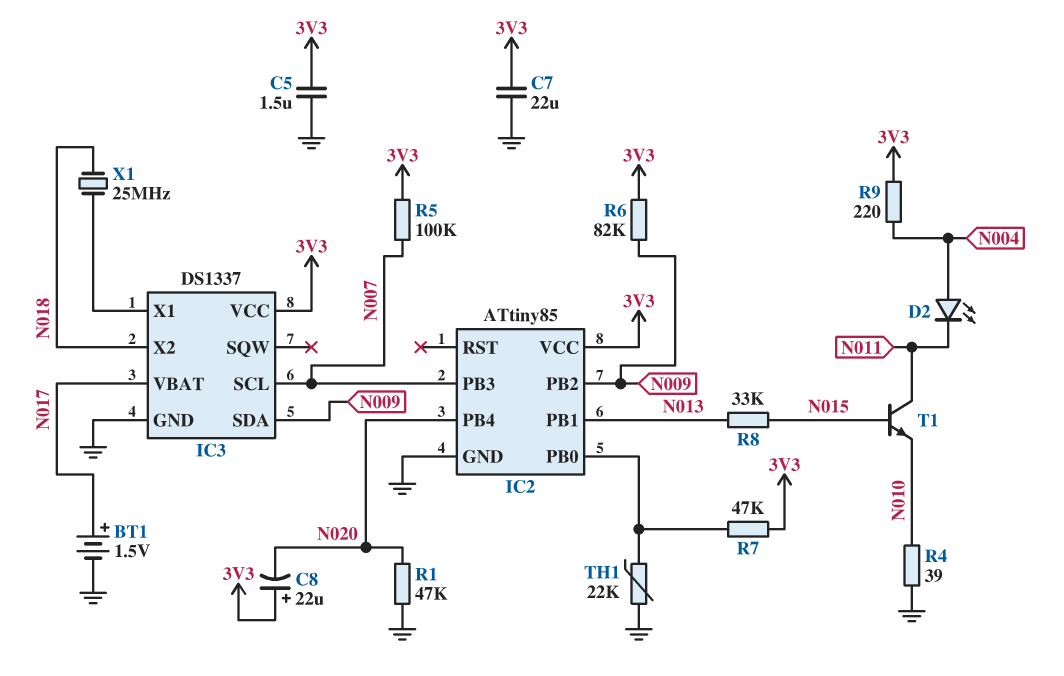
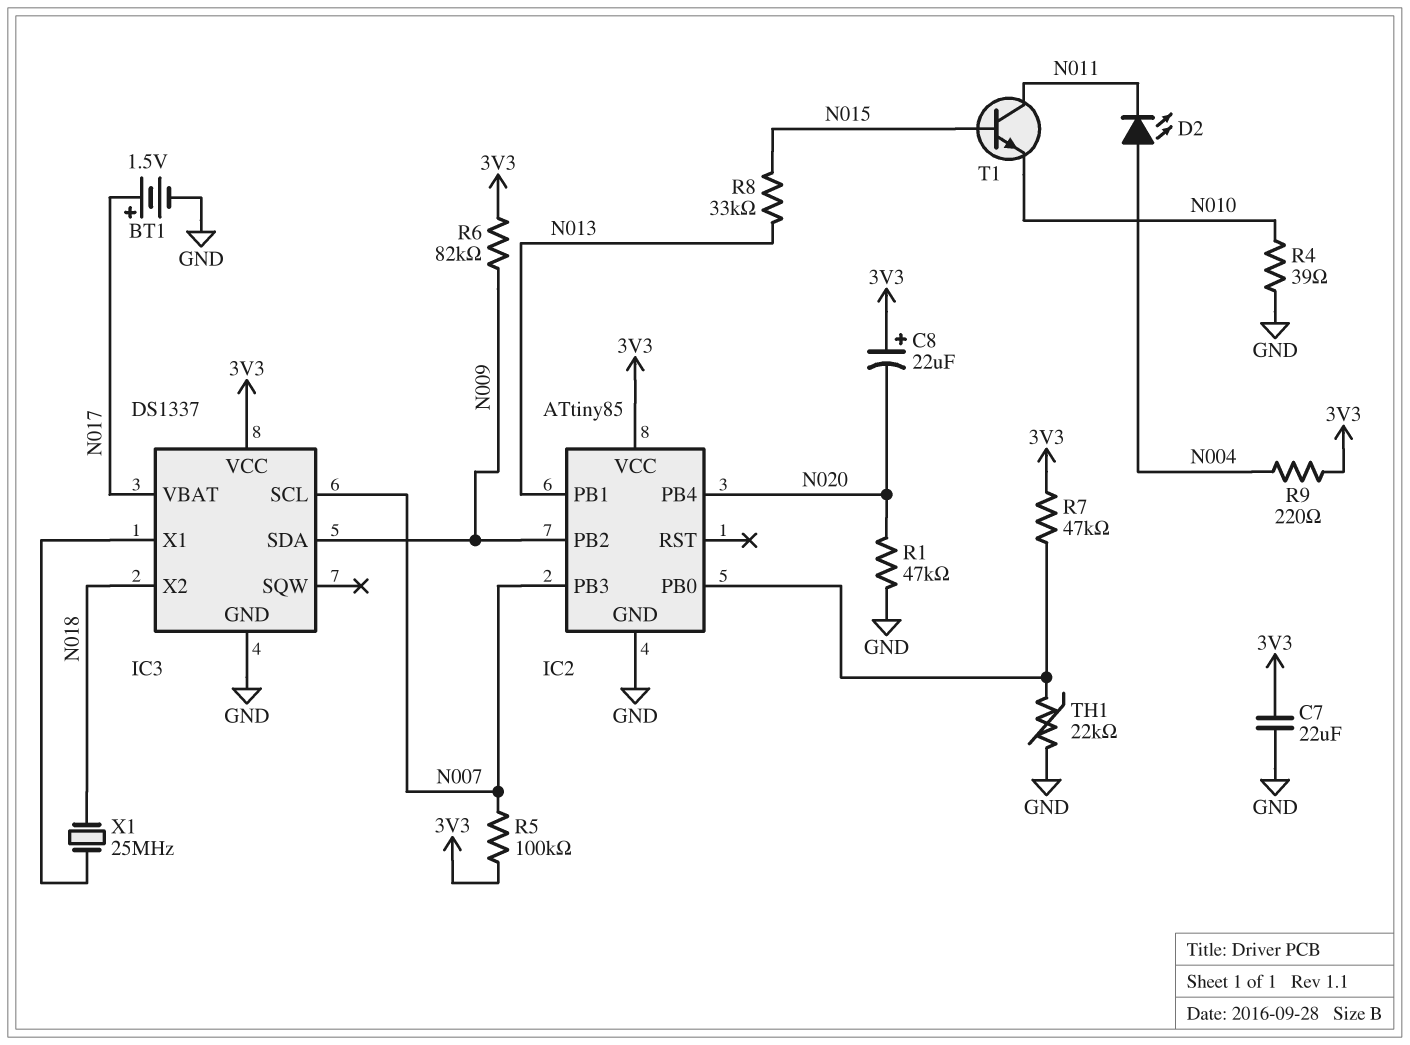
C5: 1.5uF (3V3, GND) -> none

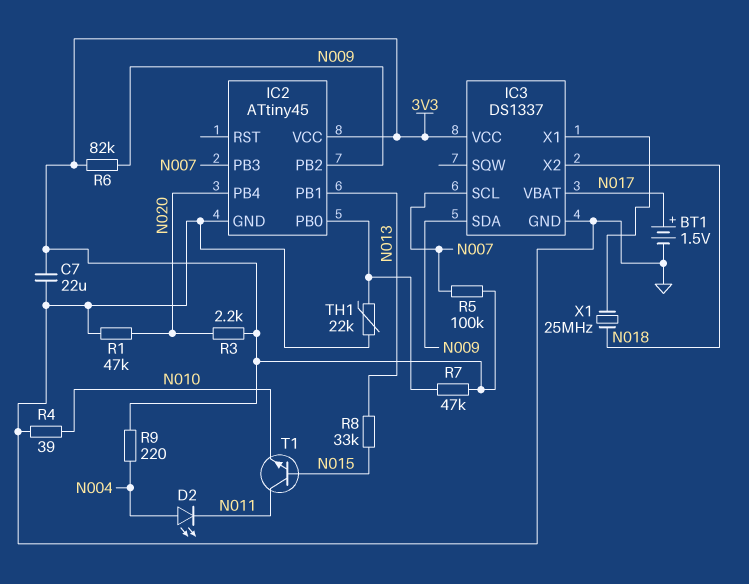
C8: 22uF (plus 3V3, minus N020) -> none
IC2: ATtiny85 -> ATtiny45
R3: none -> 2.2k (3V3, N020)

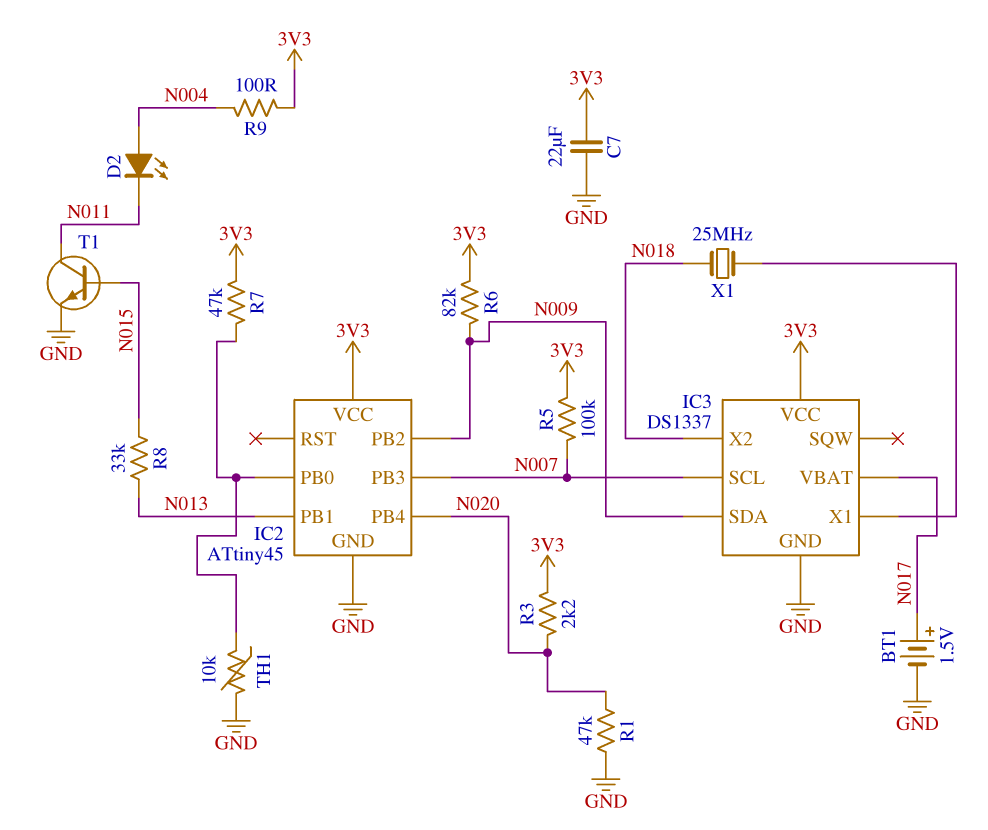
R4: 39 (GND, N010) -> none
R9: 220 (3V3, N004) -> 100 (3V3, N004)
T1: NPN (B N015, C N011, E N010) -> NPN (B N015, C N011, E GND)
TH1: 22k (GND, IC2/PB0) -> 10k (GND, IC2/PB0)

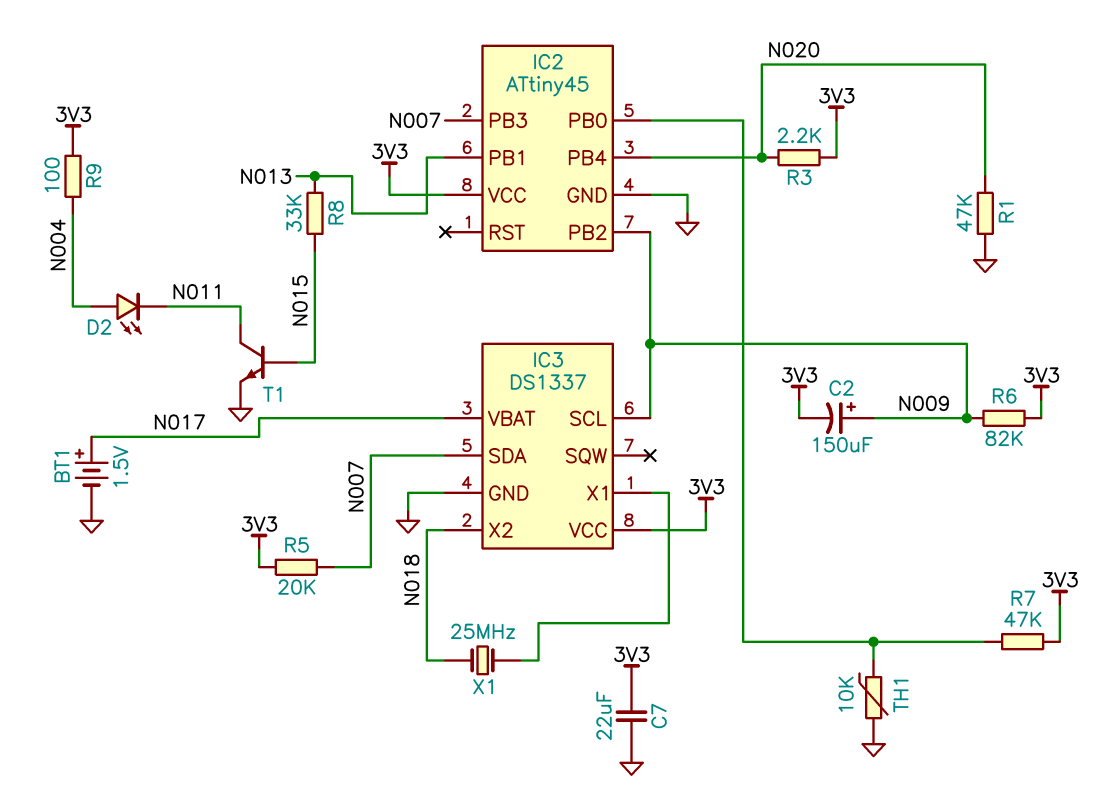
C2: none -> 150uF (plus N009, minus 3V3)
IC3 pin SCL: N007 -> N009
IC3 pin SDA: N009 -> N007
R5: 100k (3V3, N007) -> 20k (3V3, N007)

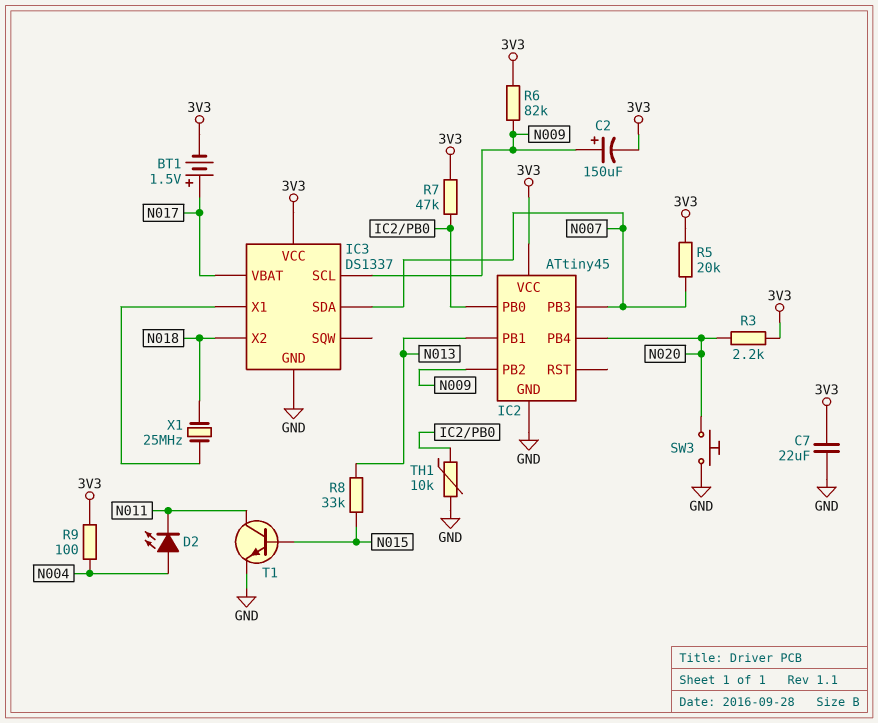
BT1: 1.5V (plus N017, minus GND) -> 1.5V (plus N017, minus 3V3)
R1: 47k (GND, N020) -> none
SW3: none -> button (GND, N020)

